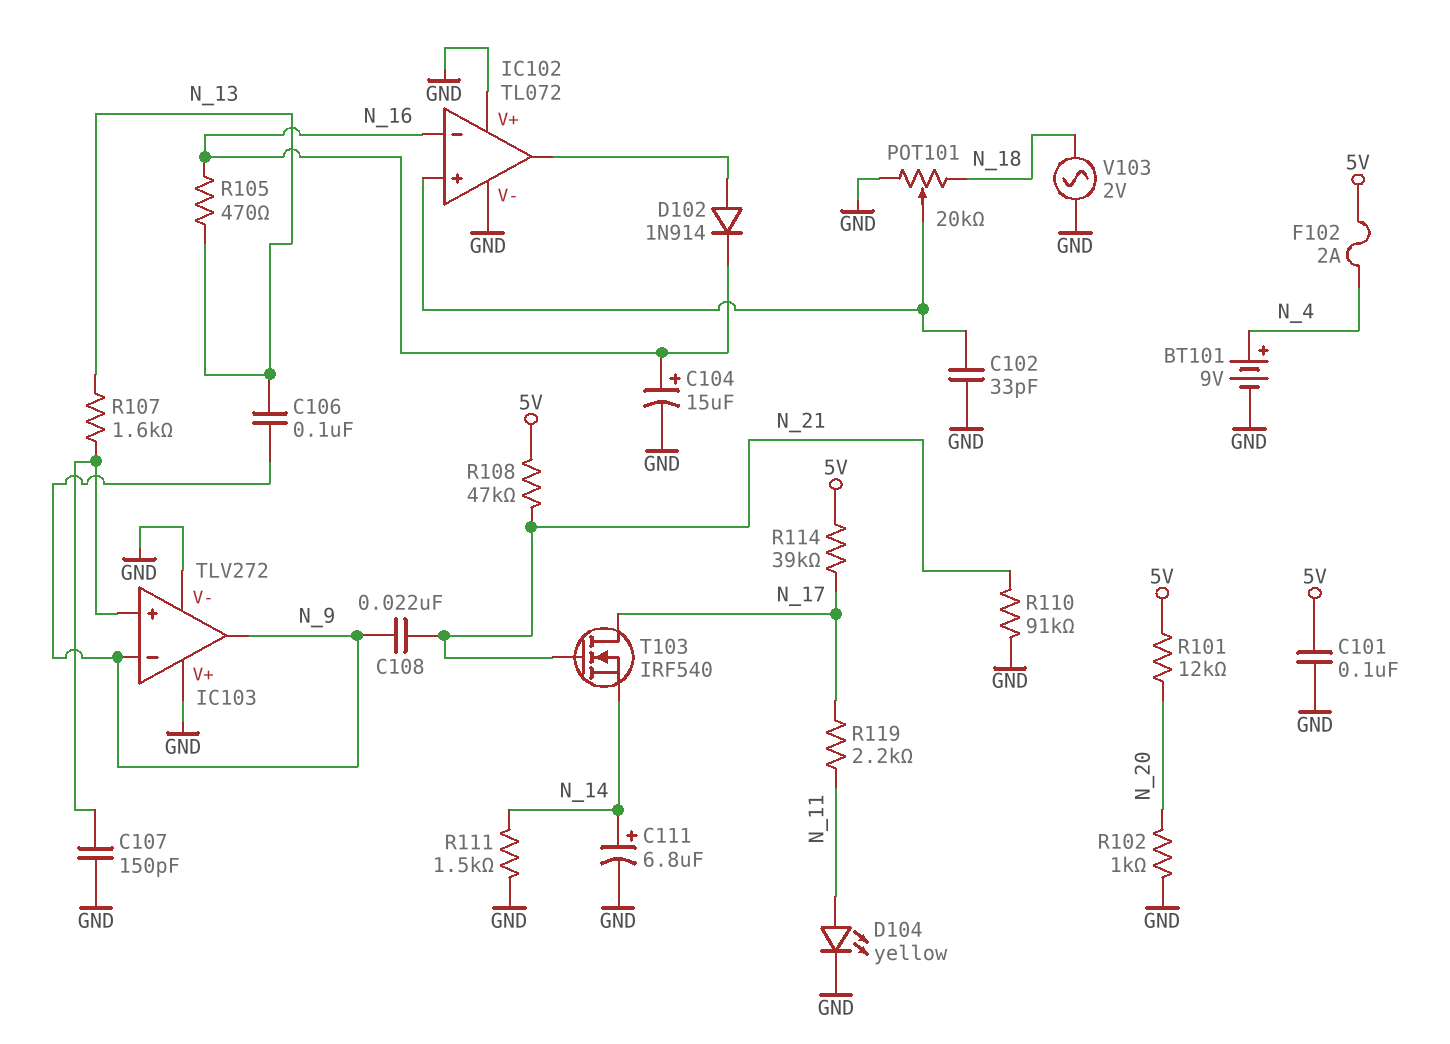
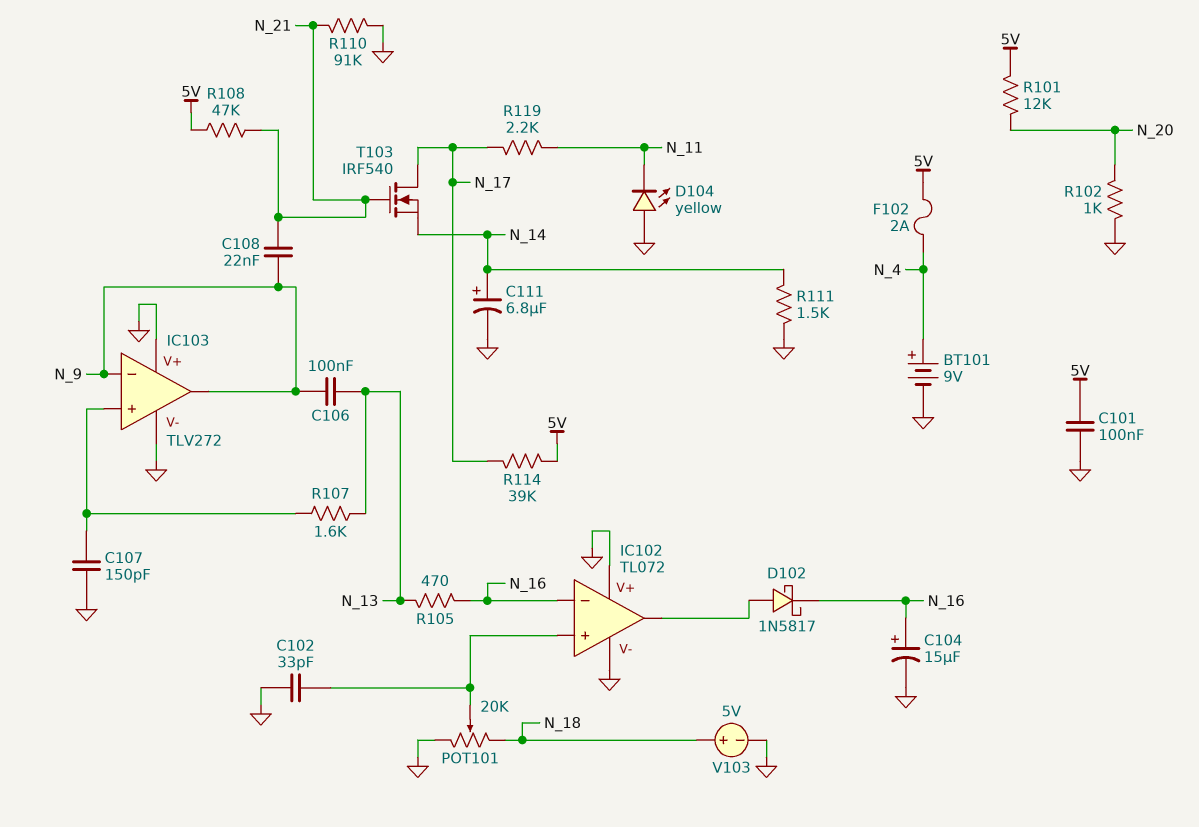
D102: diode 1N914 (A IC102/out, K N_16) -> schottky 1N5817 (A IC102/out, K N_16)
D104: LED yellow (A N_11, K GND) -> LED yellow (A GND, K N_11)
V103: AC 2V (GND, N_18) -> 5V (plus N_18, minus GND)

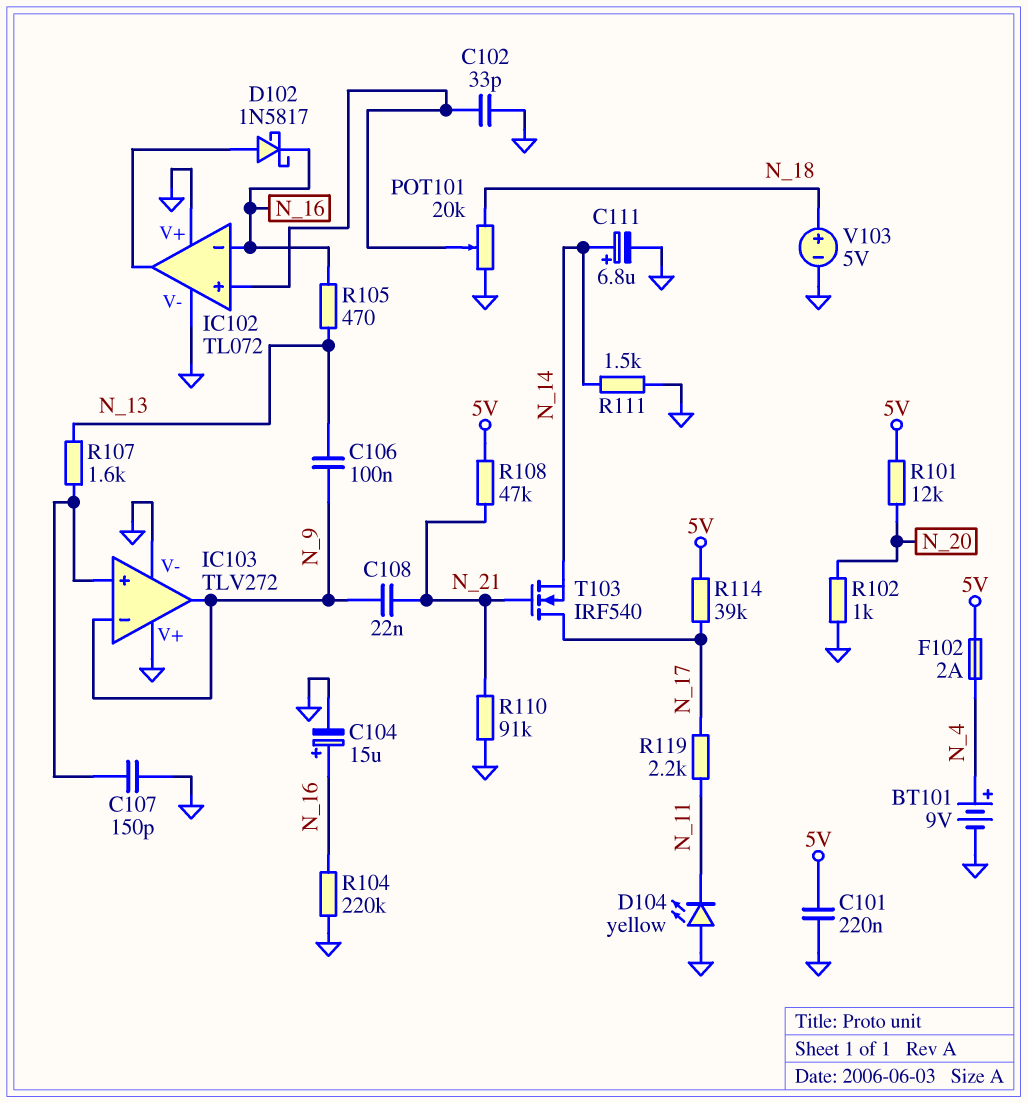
C101: 100nF (5V, GND) -> 220nF (5V, GND)
R104: none -> 220k (GND, N_16)

